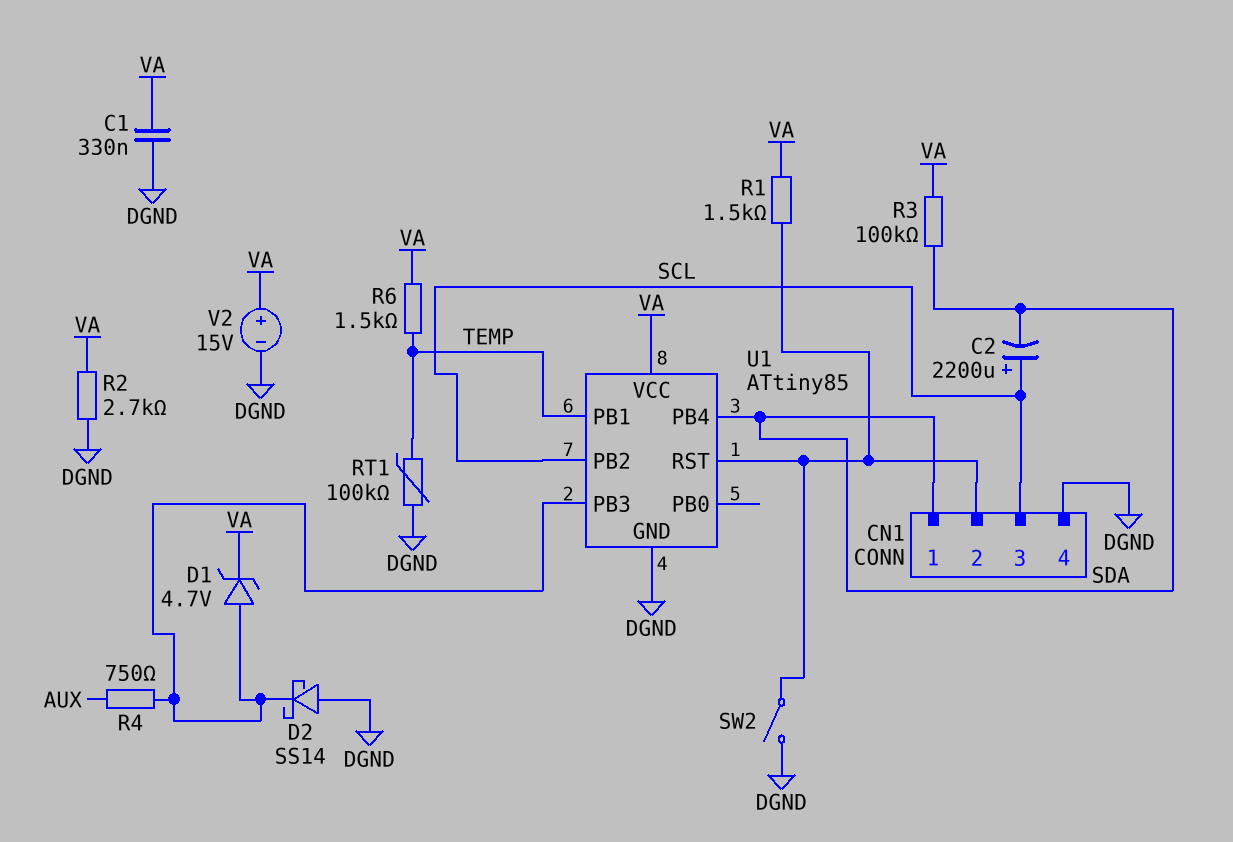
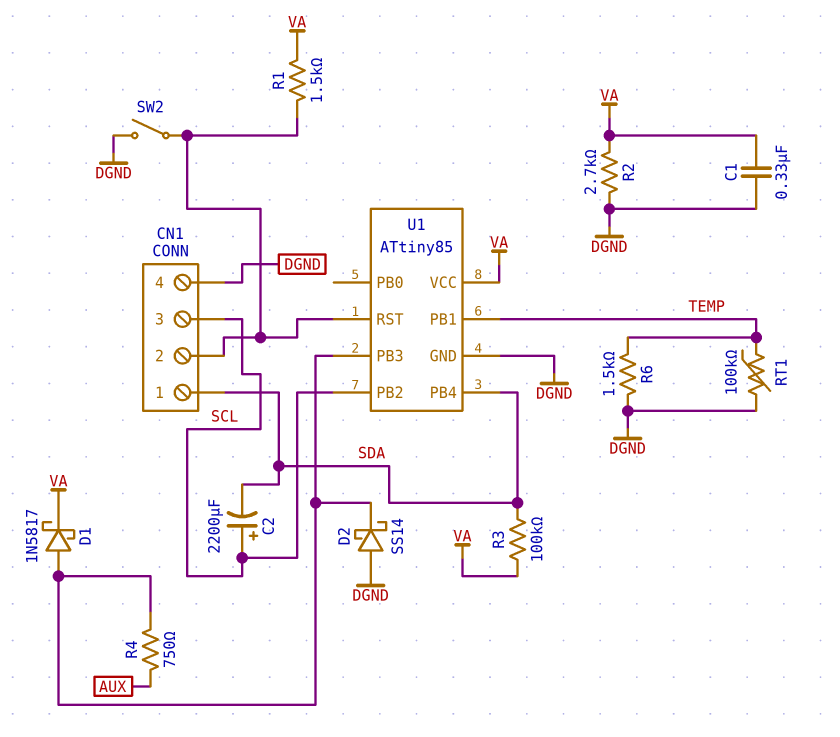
D1: zener 4.7V (A U1/PB3, K VA) -> schottky 1N5817 (A U1/PB3, K VA)
R6: 1.5k (TEMP, VA) -> 1.5k (DGND, TEMP)
V2: 15V (plus VA, minus DGND) -> none

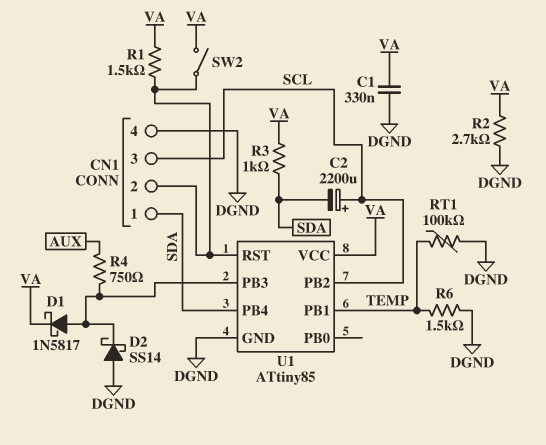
R3: 100k (SDA, VA) -> 1k (SDA, VA)
SW2: switch (CN1/2, DGND) -> switch (CN1/2, VA)

